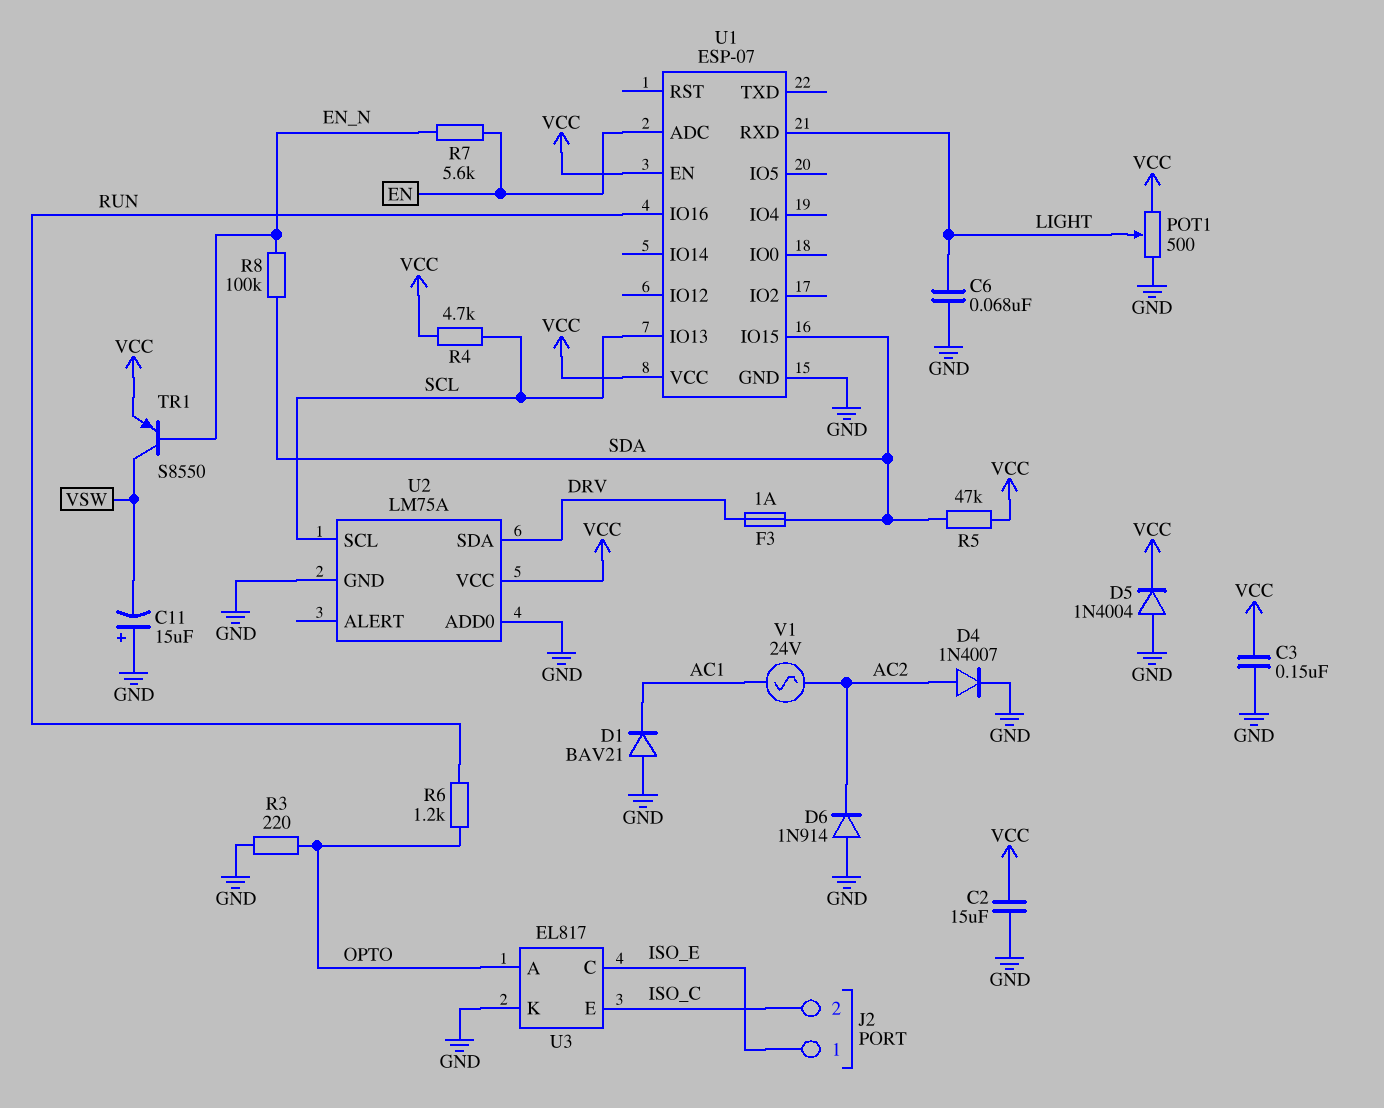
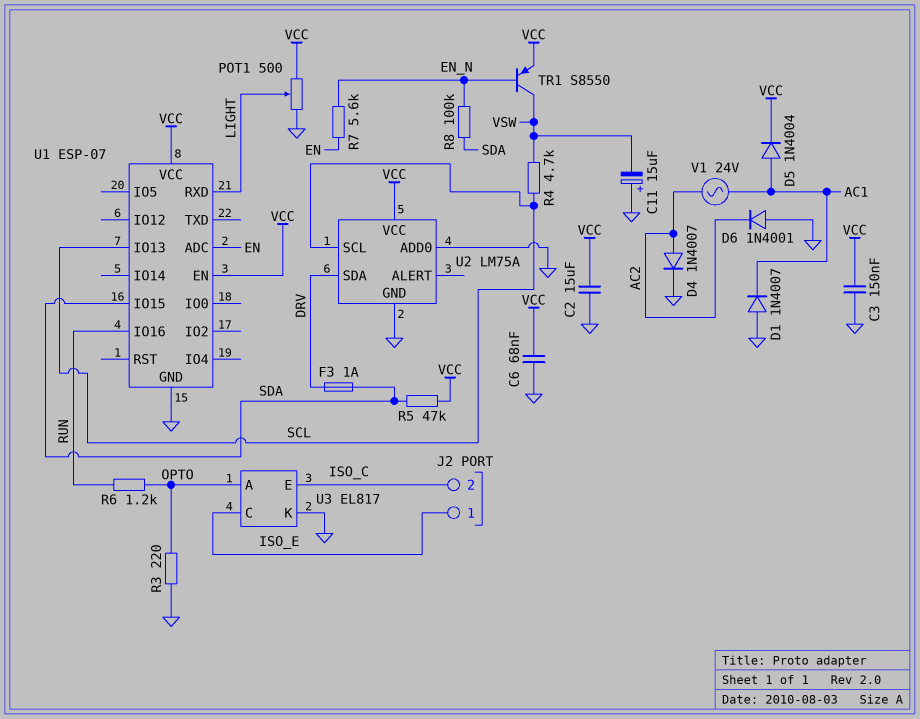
C6: 68nF (GND, LIGHT) -> 68nF (GND, VCC)
D1: diode BAV21 (A GND, K AC1) -> diode 1N4007 (A GND, K AC1)
D5: diode 1N4004 (A GND, K VCC) -> diode 1N4004 (A AC1, K VCC)
D6: diode 1N914 (A GND, K AC2) -> diode 1N4001 (A GND, K AC2)
R4: 4.7k (SCL, VCC) -> 4.7k (SCL, VSW)

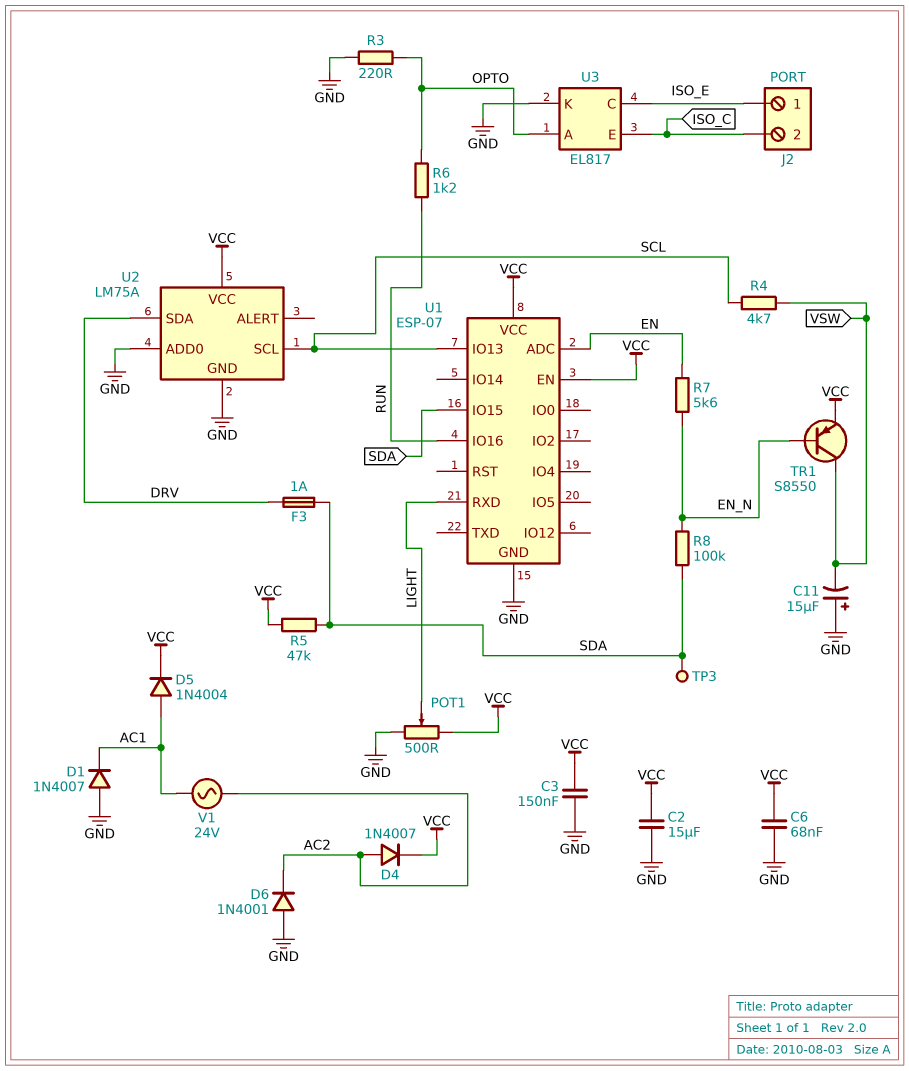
D4: diode 1N4007 (A AC2, K GND) -> diode 1N4007 (A AC2, K VCC)
TP3: none -> test point (SDA)

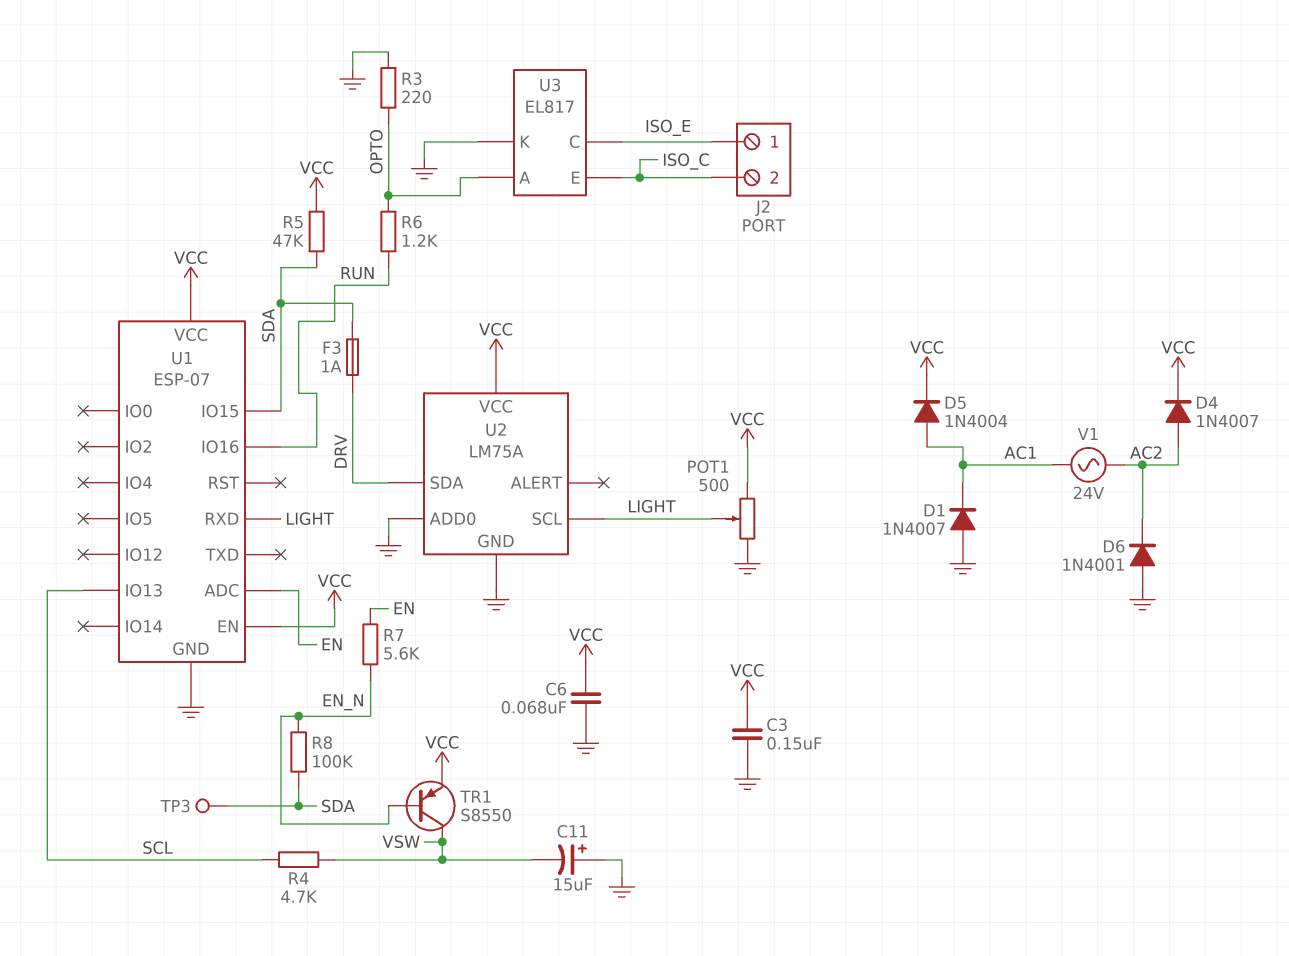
C2: 15uF (GND, VCC) -> none
U2 pin SCL: SCL -> LIGHT

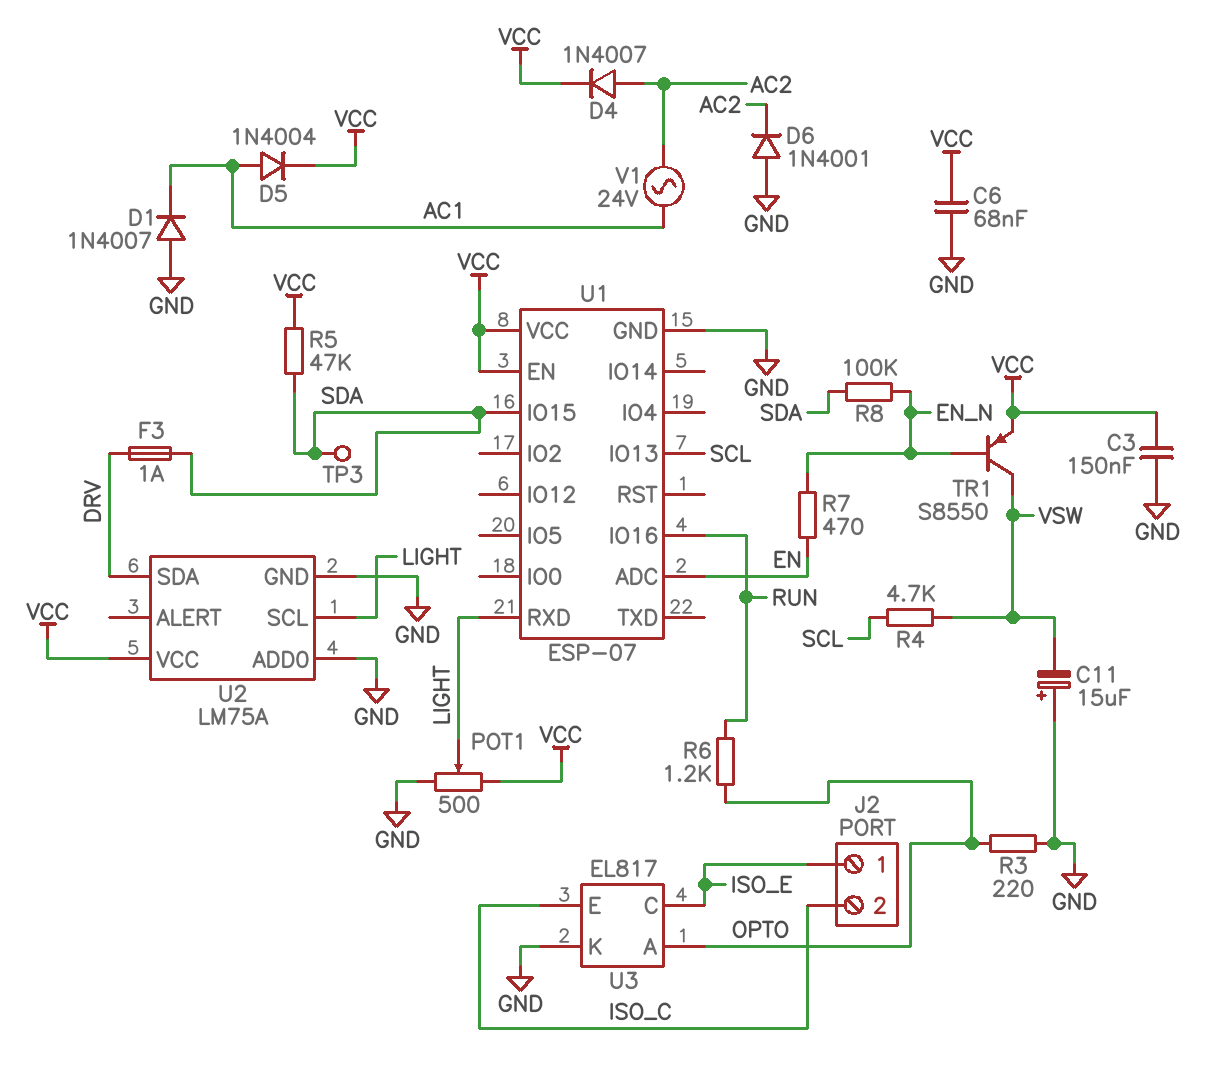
R7: 5.6k (EN, EN_N) -> 470 (EN, EN_N)

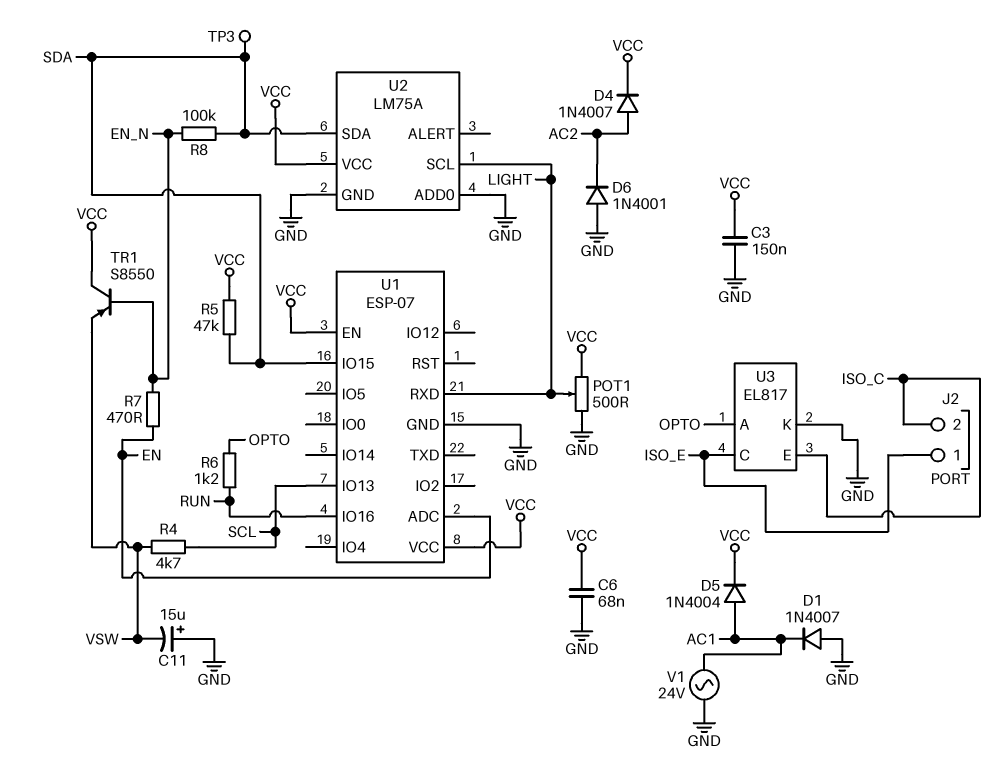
F3: 1A (DRV, SDA) -> none
R3: 220 (GND, OPTO) -> none
TR1: PNP S8550 (B EN_N, C VSW, E VCC) -> PNP S8550 (B EN_N, C VCC, E VSW)
U2 pin SDA: DRV -> SDA
V1: AC 24V (AC1, AC2) -> AC 24V (AC1, GND)

